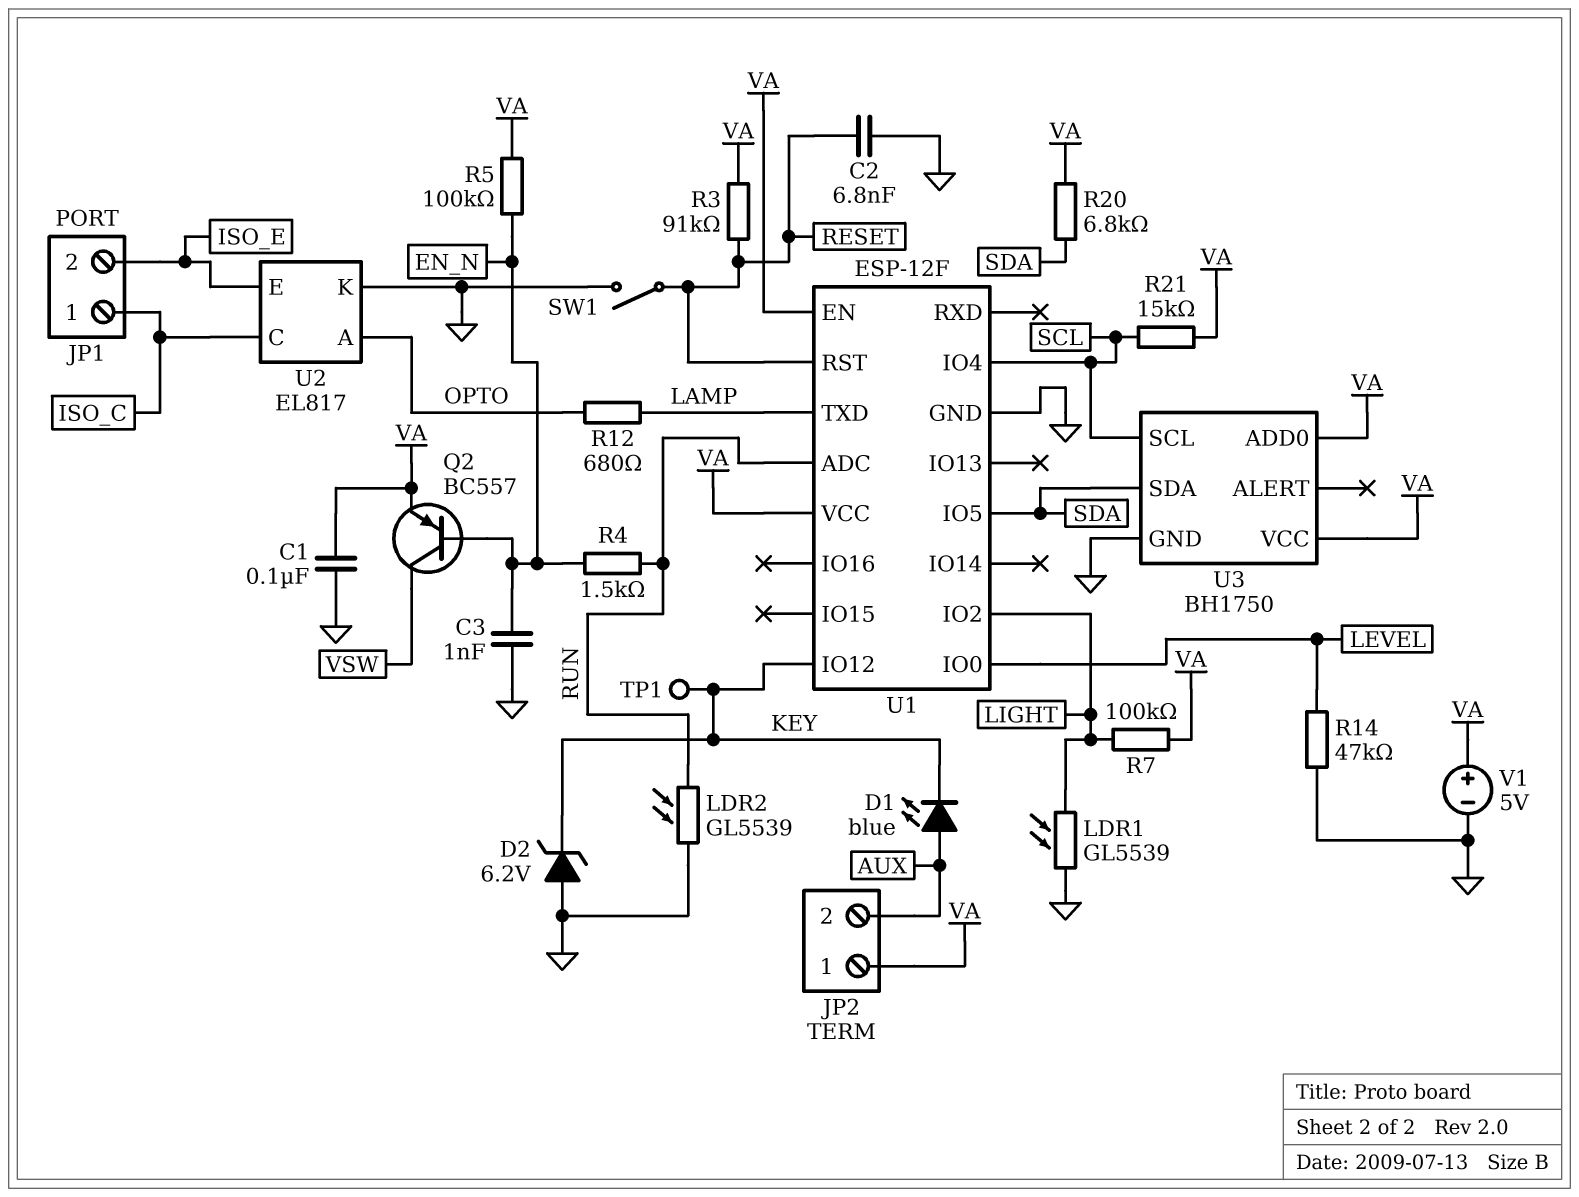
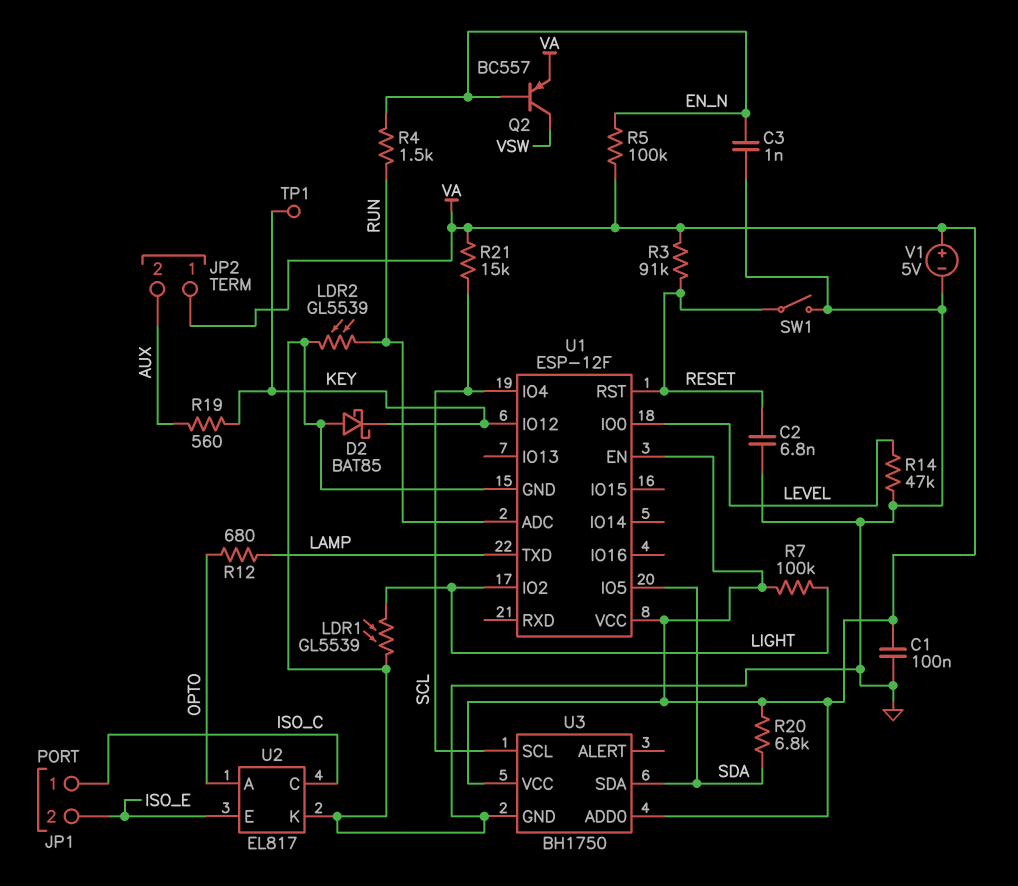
D1: LED blue (A AUX, K KEY) -> none
D2: zener 6.2V (A GND, K KEY) -> schottky BAT85 (A GND, K KEY)
R19: none -> 560 (AUX, KEY)

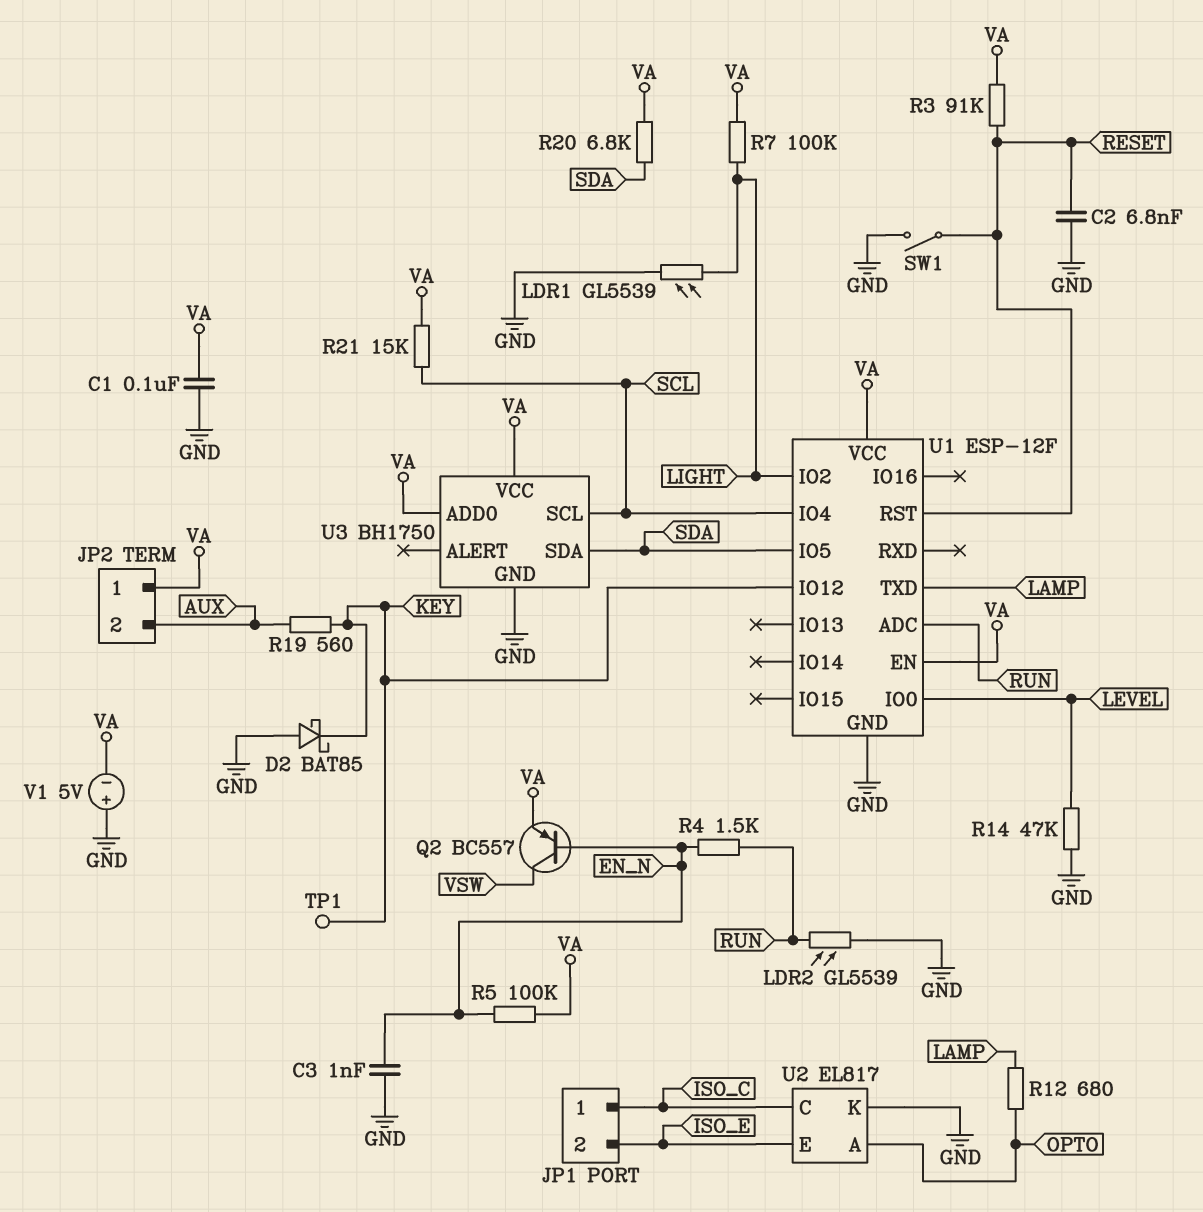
V1: 5V (plus VA, minus GND) -> 5V (plus GND, minus VA)

